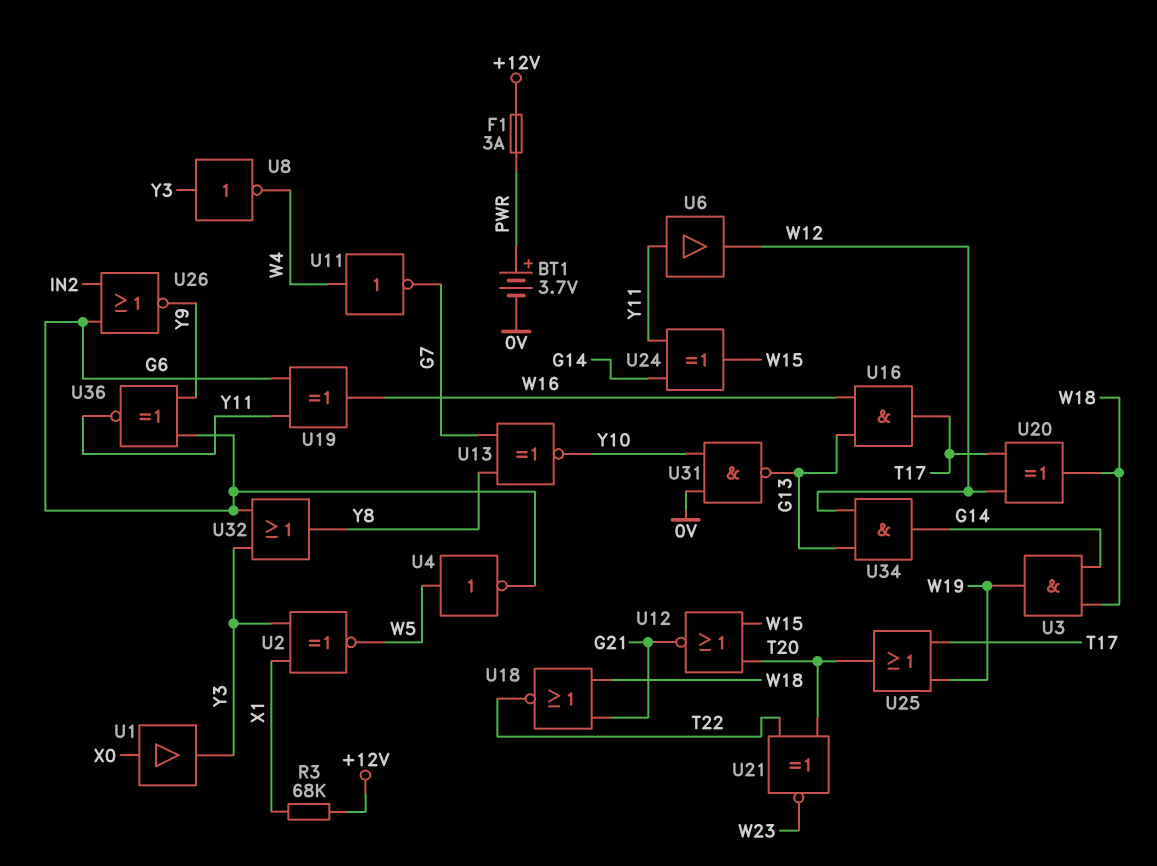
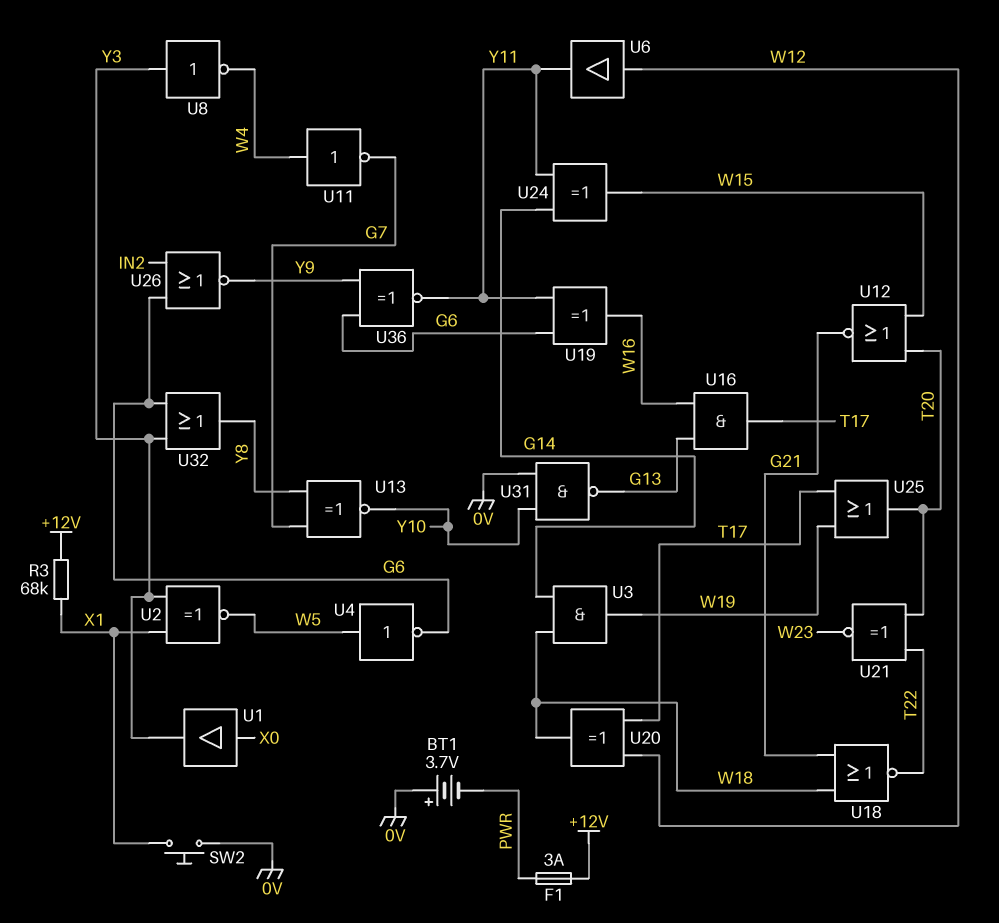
BT1: 3.7V (plus PWR, minus 0V) -> 3.7V (plus 0V, minus PWR)
SW2: none -> button (0V, X1)
U6: buffer (in Y11, out W12) -> buffer (in W12, out Y11)
U34: AND (in G13, in W12, out G14) -> none

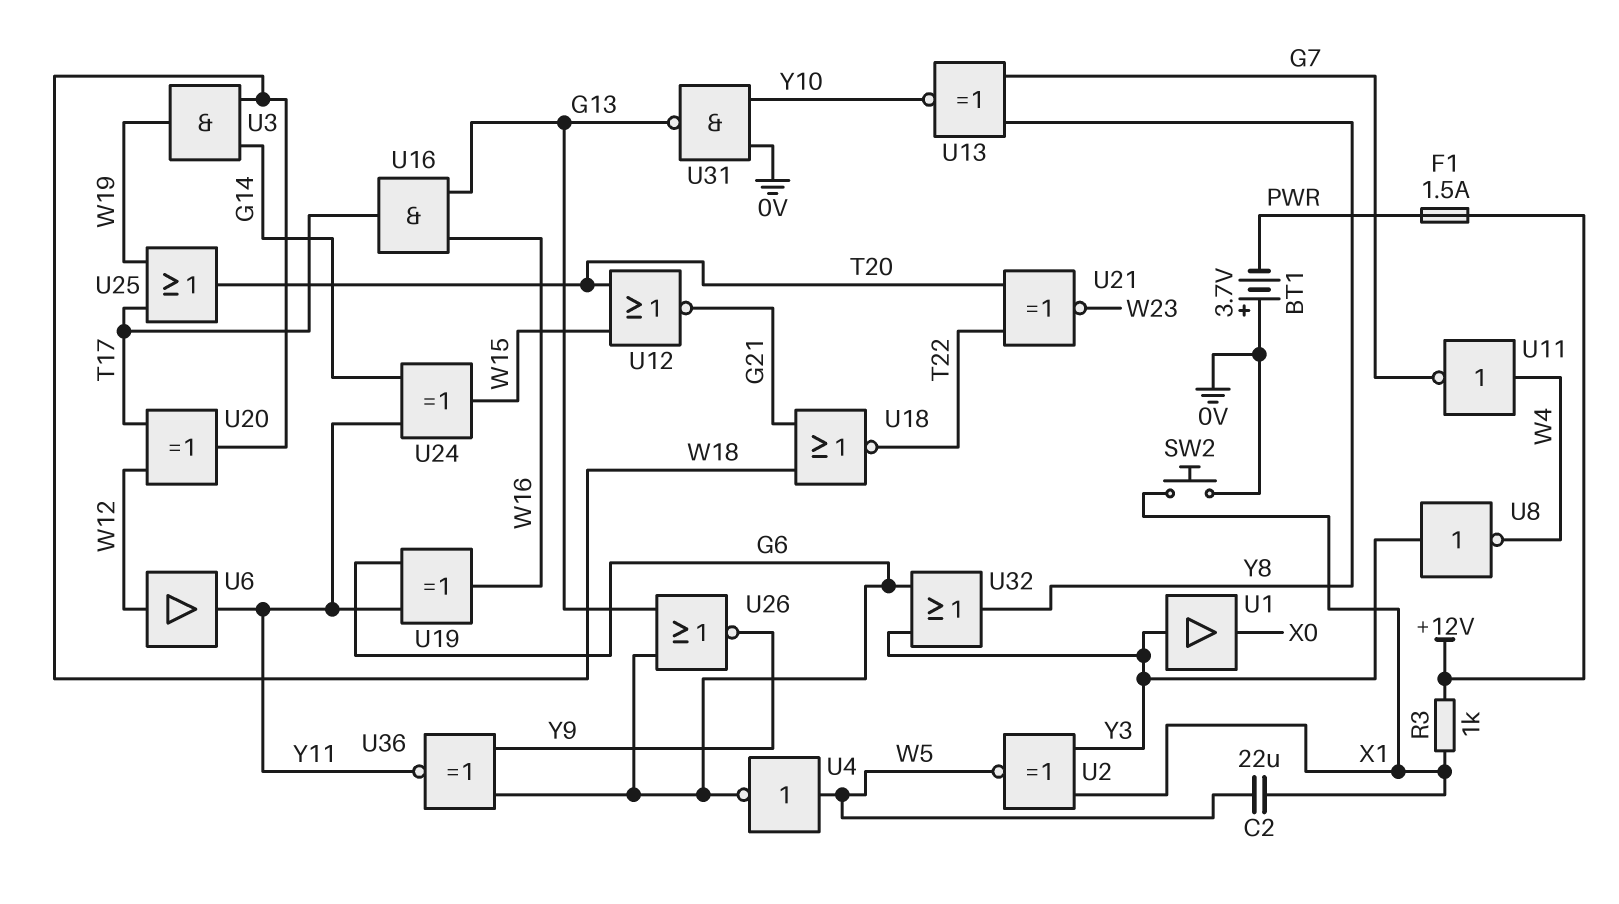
C2: none -> 22uF (W5, X1)
F1: 3A (+12V, PWR) -> 1.5A (+12V, PWR)
R3: 68k (+12V, X1) -> 1k (+12V, X1)
U1: buffer (in X0, out Y3) -> buffer (in Y3, out X0)
U26: NOR (in G6, in IN2, out Y9) -> NOR (in G6, in G13, out Y9)

